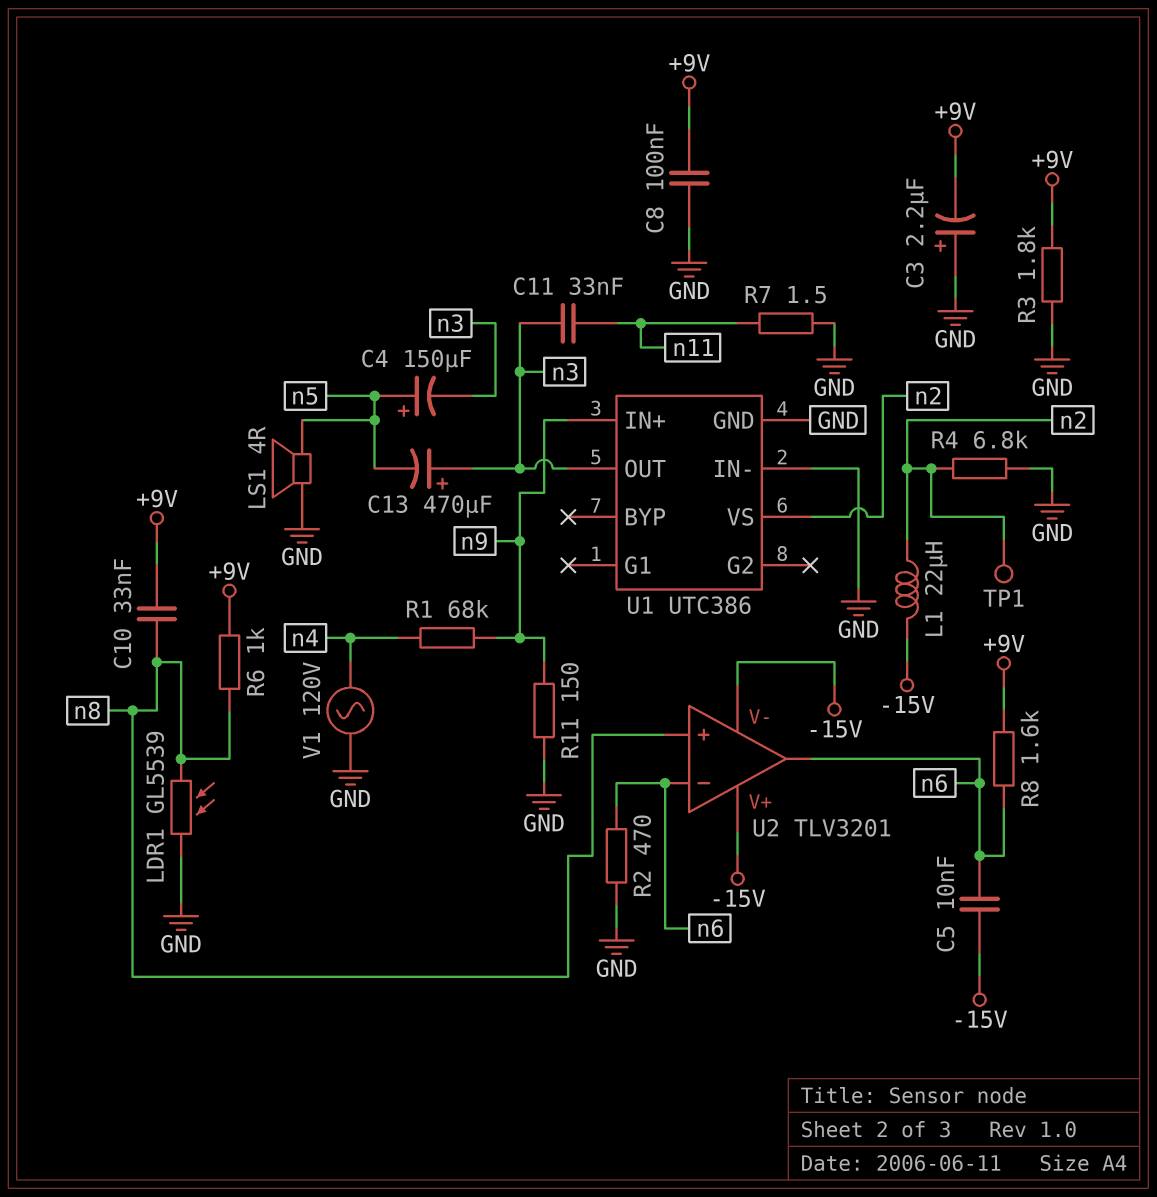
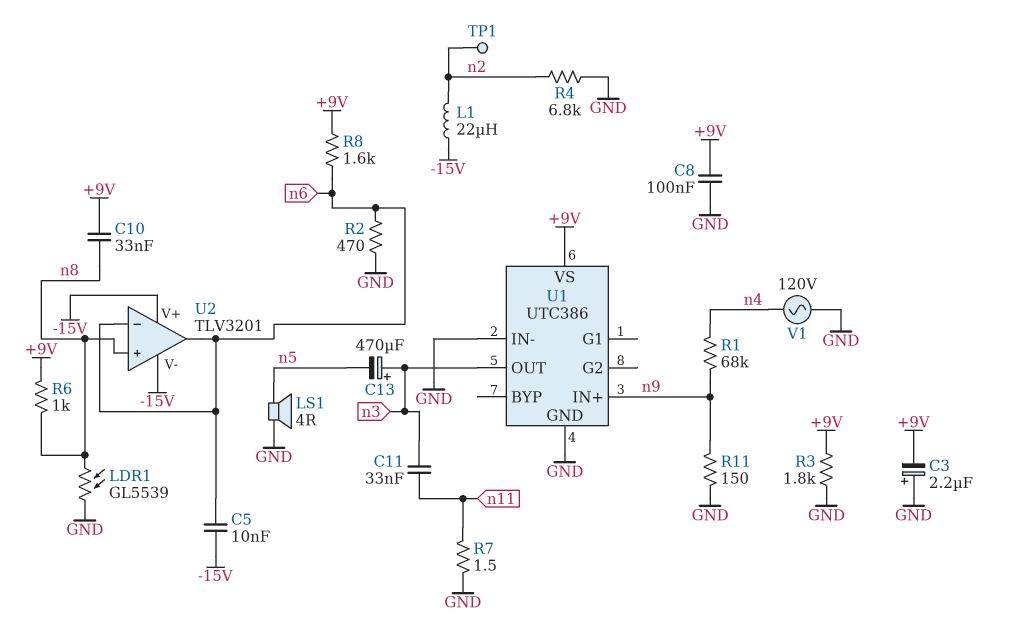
C4: 150uF (plus n5, minus n3) -> none
U1 pin VS: n2 -> +9V

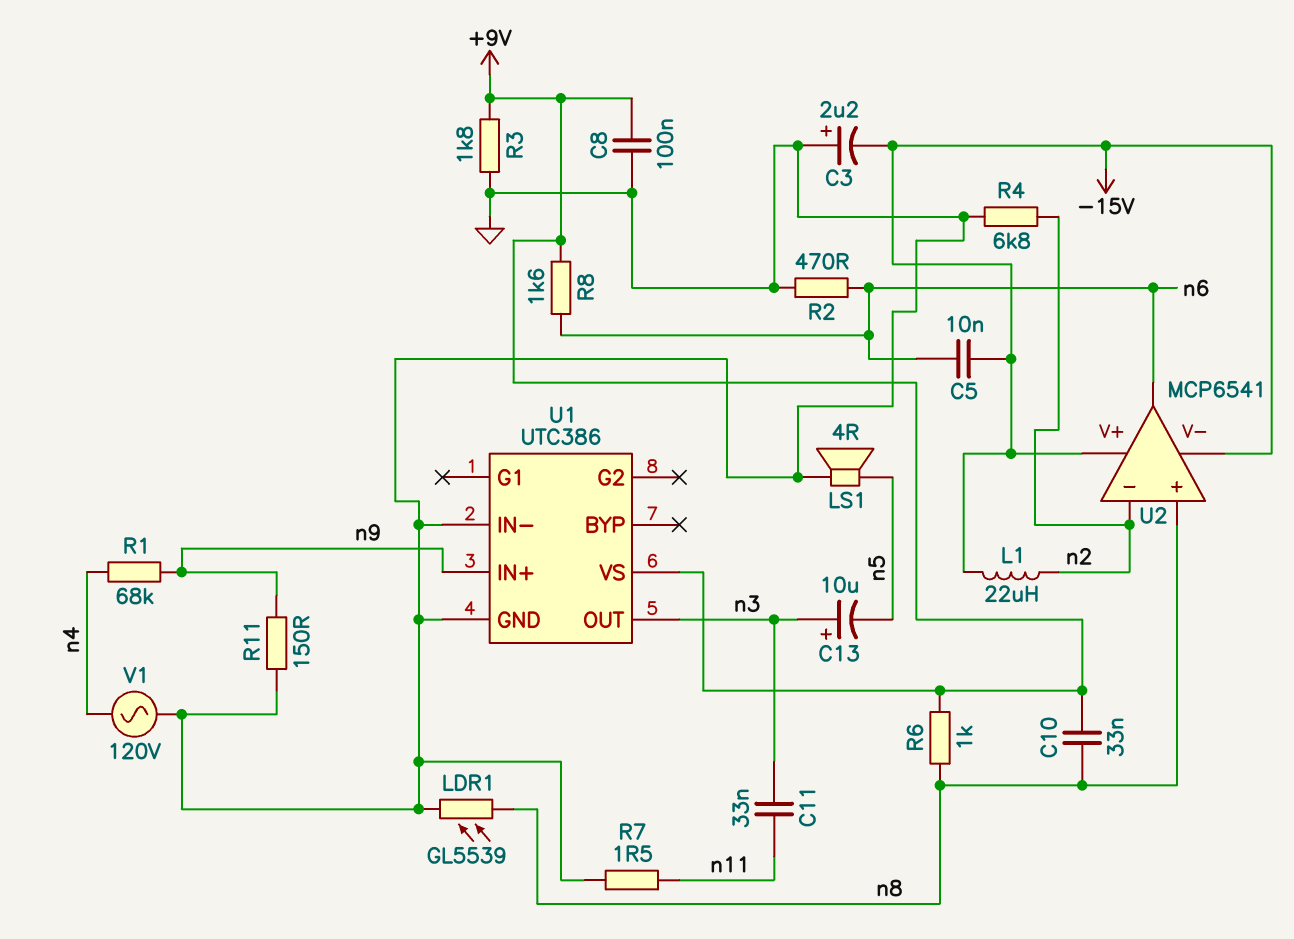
C3: 2.2uF (plus GND, minus +9V) -> 2.2uF (plus GND, minus -15V)
C13: 470uF (plus n3, minus n5) -> 10uF (plus n3, minus n5)
TP1: test point (n2) -> none
U2: TLV3201 -> MCP6541
U2 pin in-: n6 -> n2

